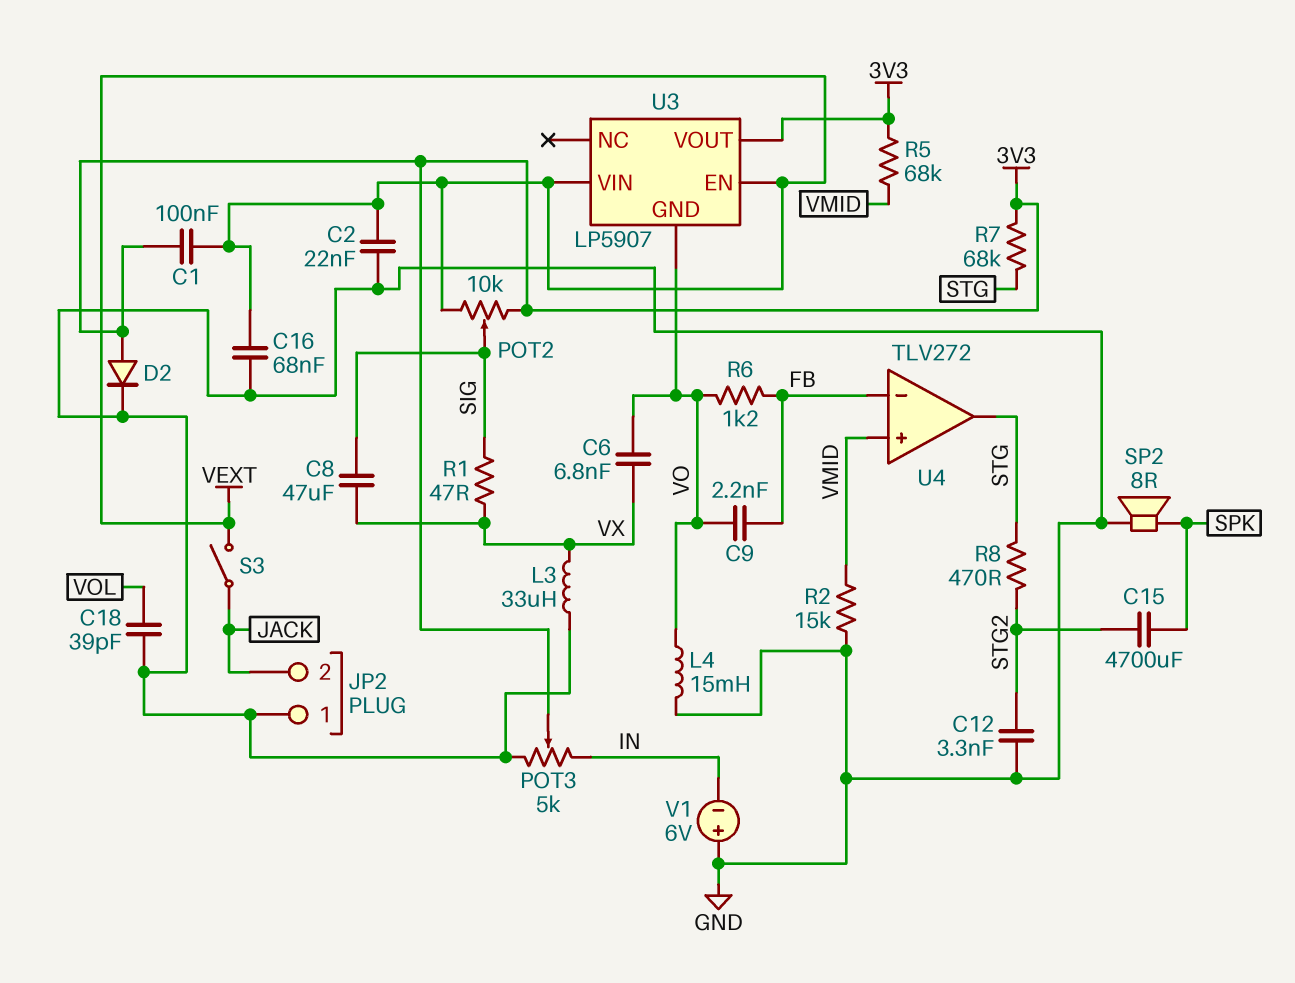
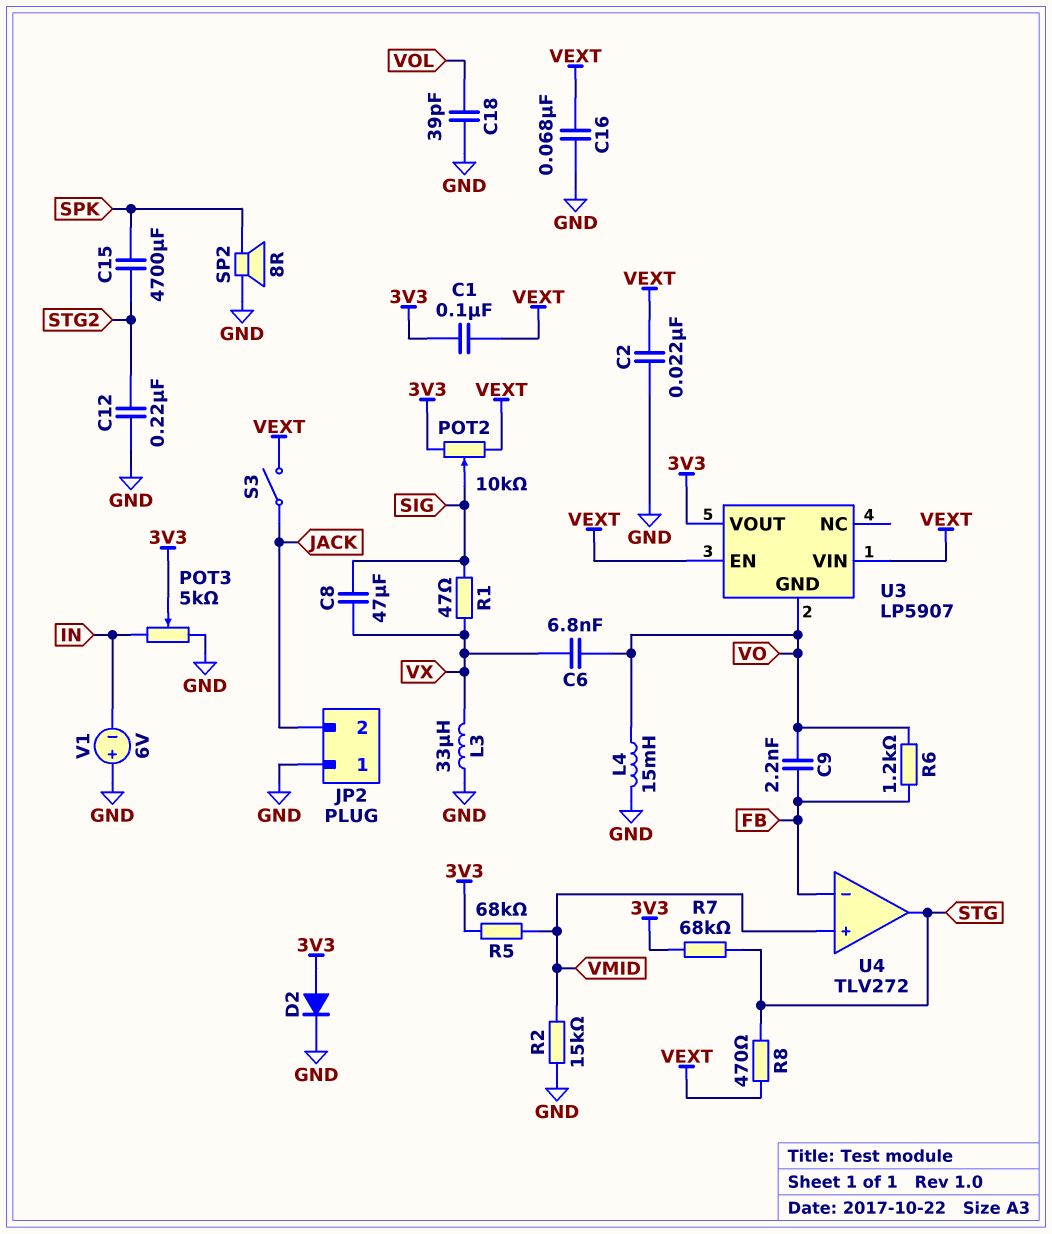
C12: 3.3nF (GND, STG2) -> 220nF (GND, STG2)
R8: 470 (STG, STG2) -> 470 (STG, VEXT)

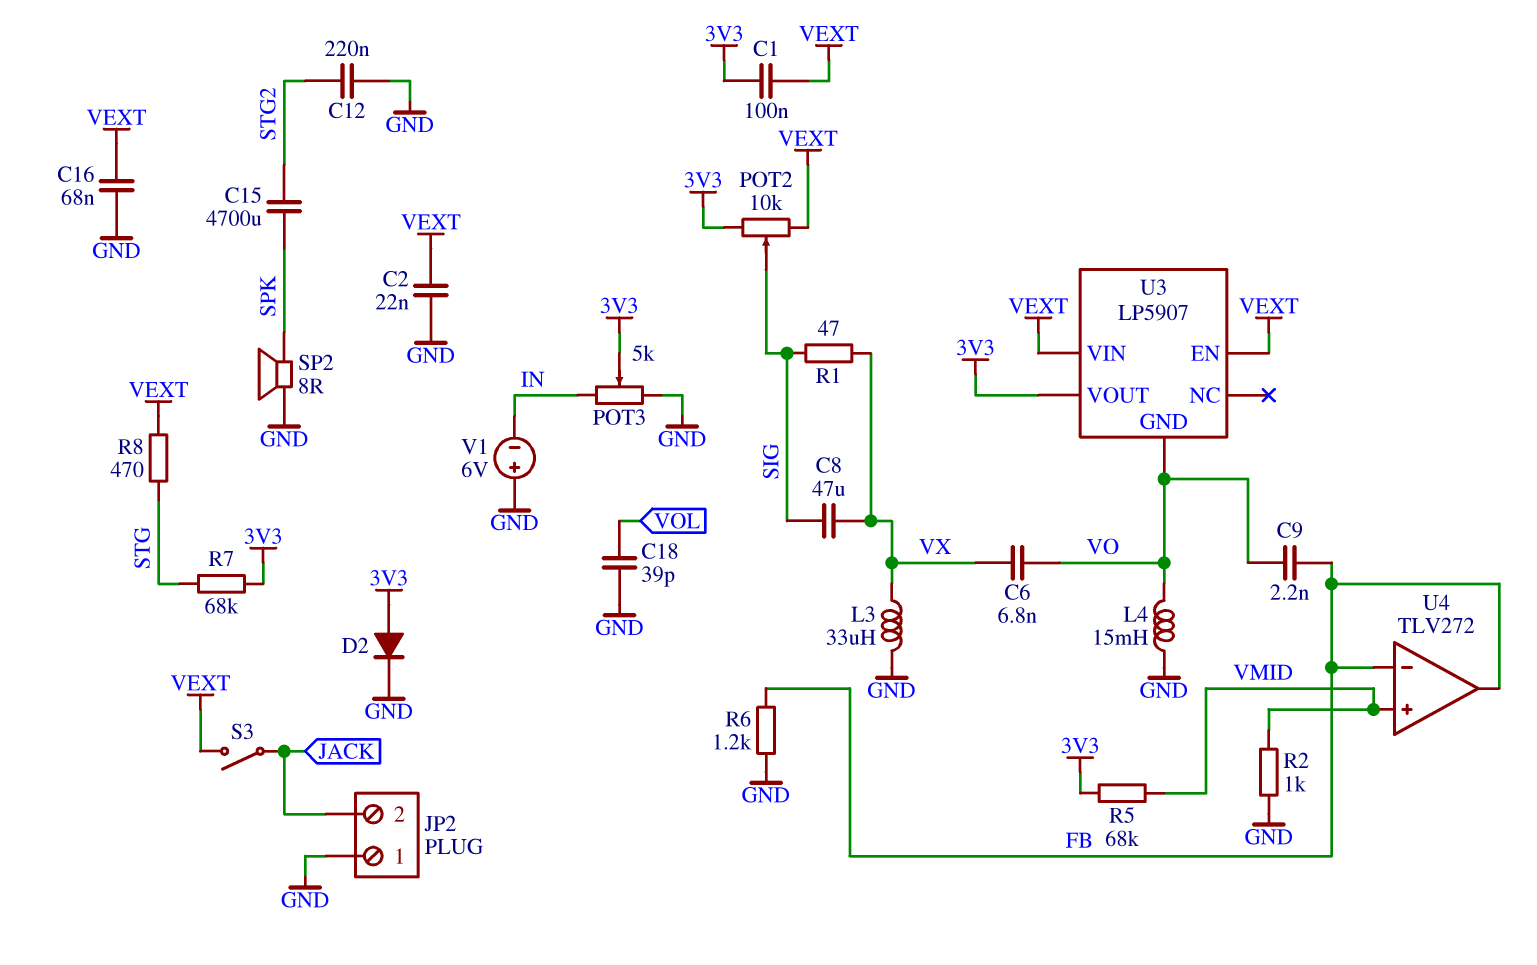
R2: 15k (GND, VMID) -> 1k (GND, VMID)
R6: 1.2k (FB, VO) -> 1.2k (FB, GND)
U4 pin out: STG -> FB

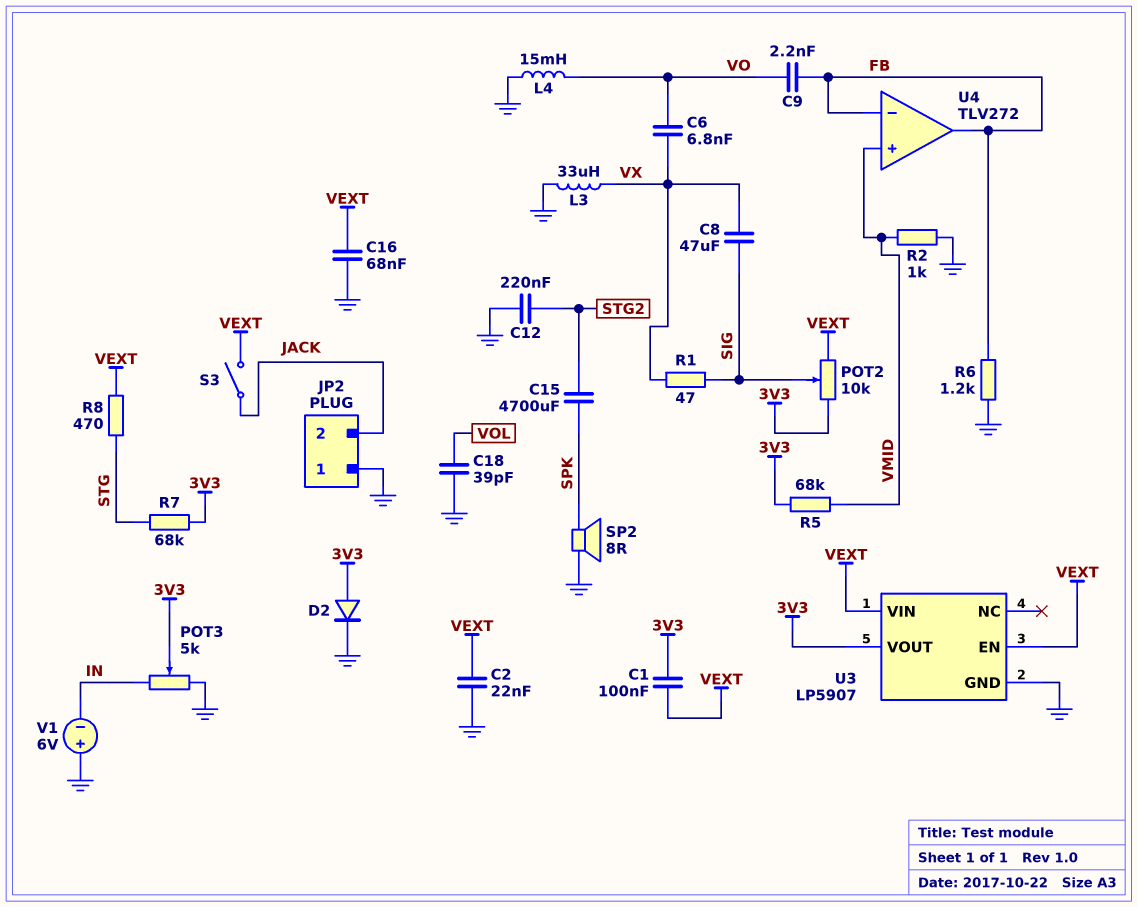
U3 pin GND: VO -> GND

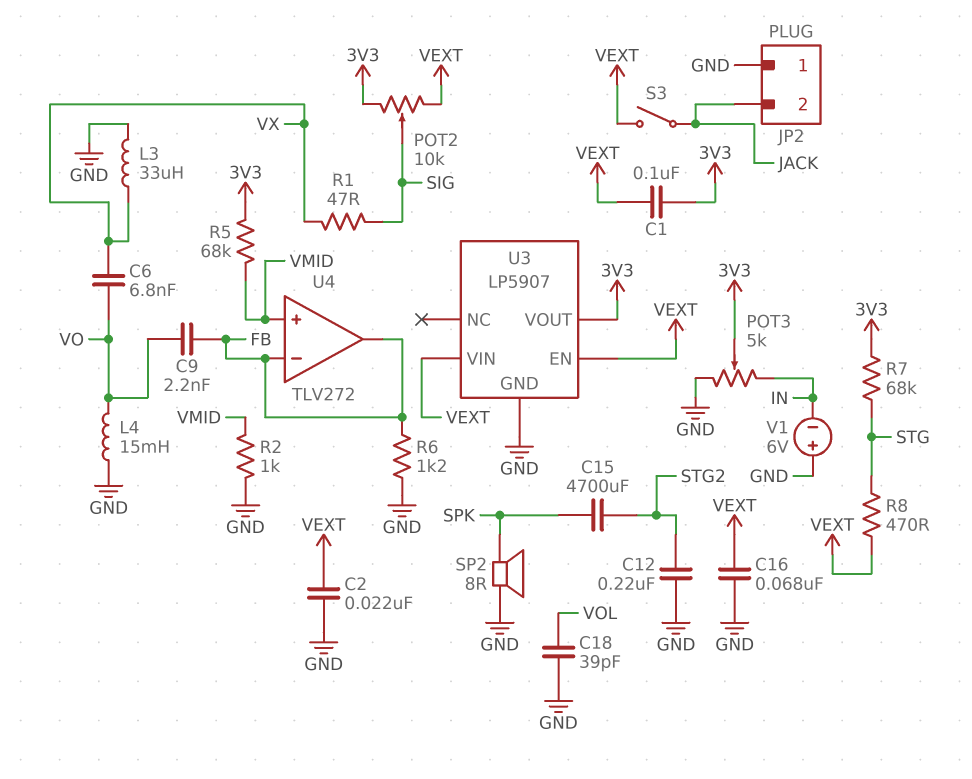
C8: 47uF (SIG, VX) -> none
D2: diode (A 3V3, K GND) -> none

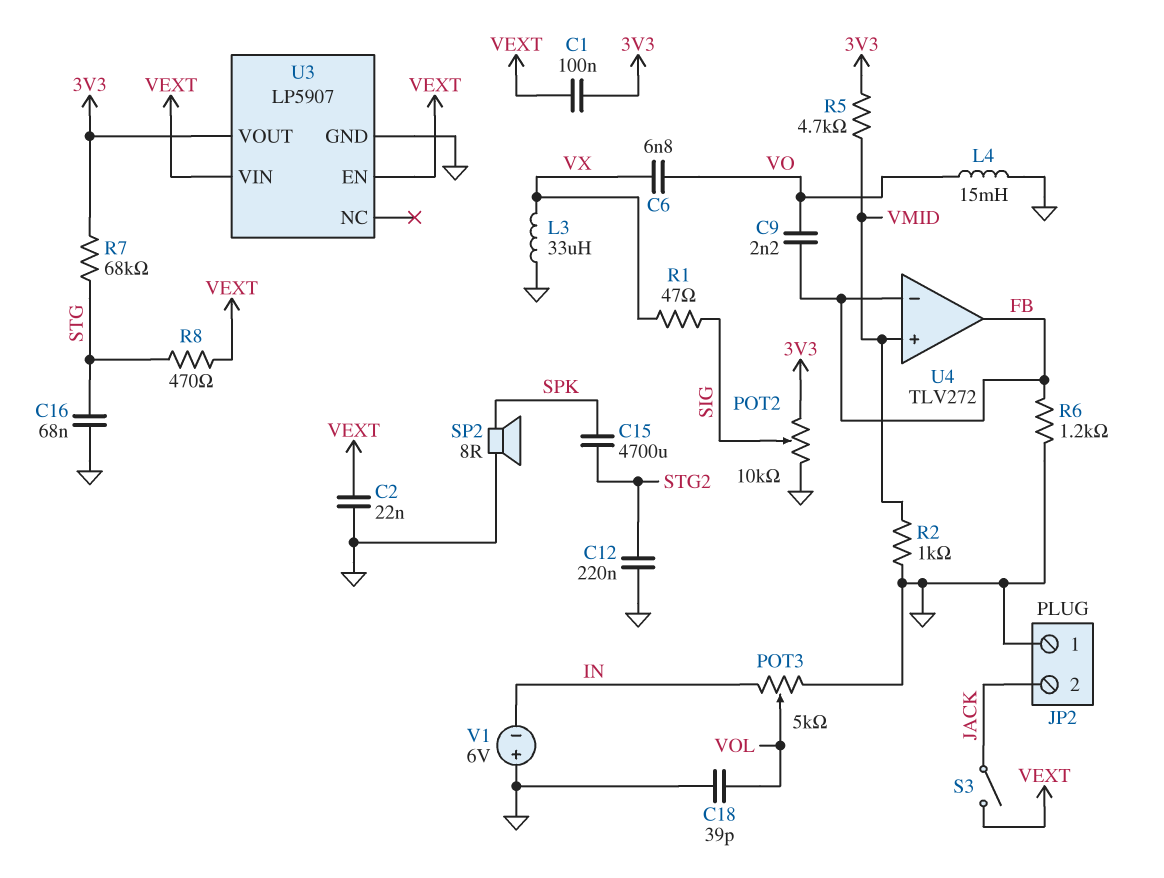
C16: 68nF (GND, VEXT) -> 68nF (GND, STG)
POT2: 10k (3V3, VEXT, wiper SIG) -> 10k (3V3, GND, wiper SIG)
POT3: 5k (GND, IN, wiper 3V3) -> 5k (GND, IN, wiper VOL)
R5: 68k (3V3, VMID) -> 4.7k (3V3, VMID)

